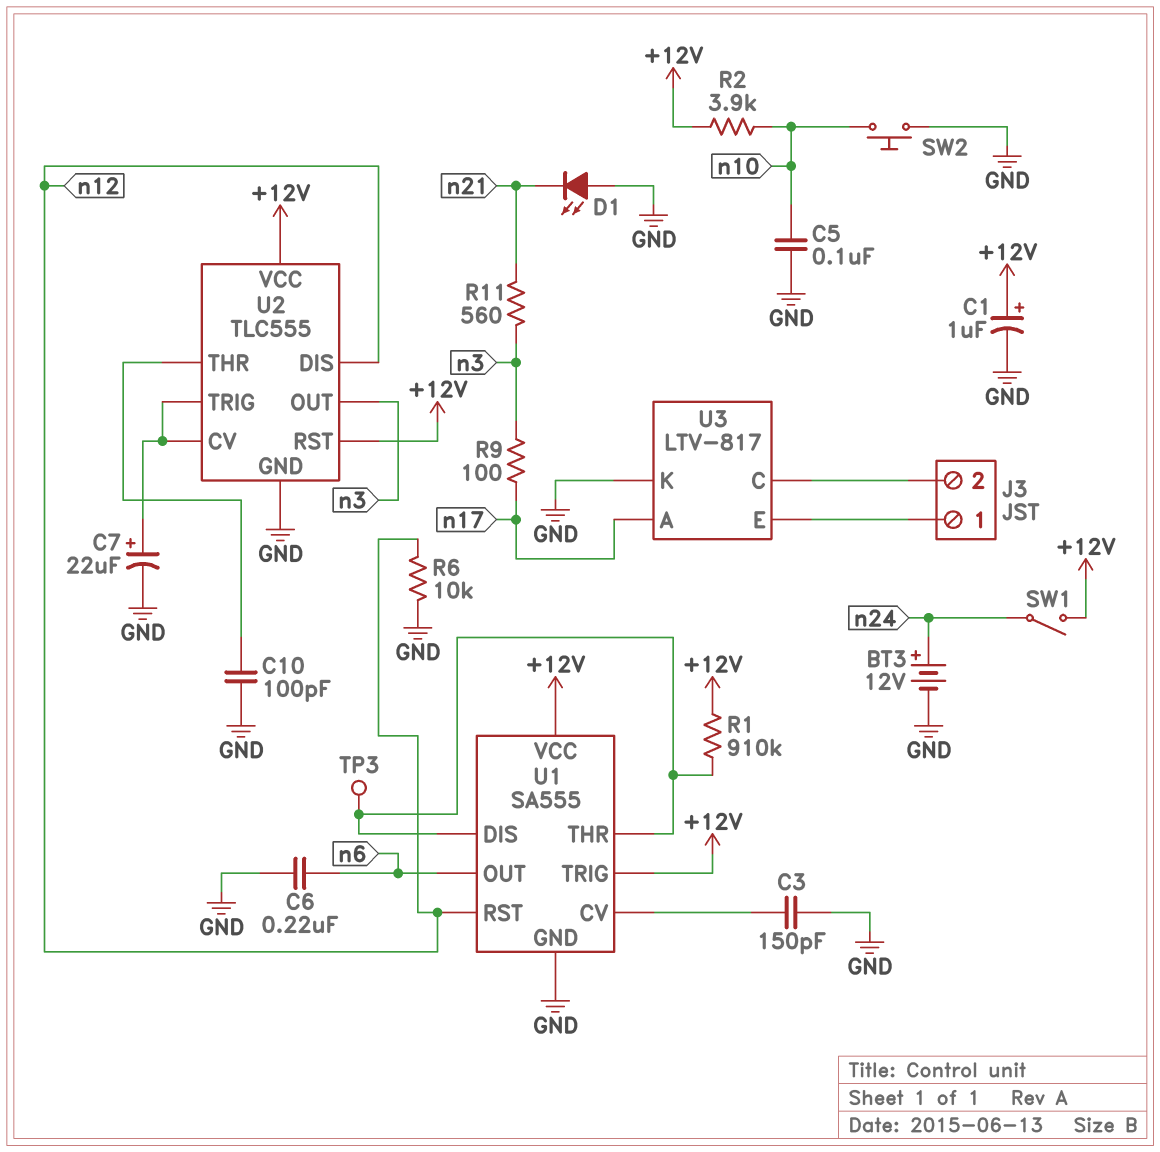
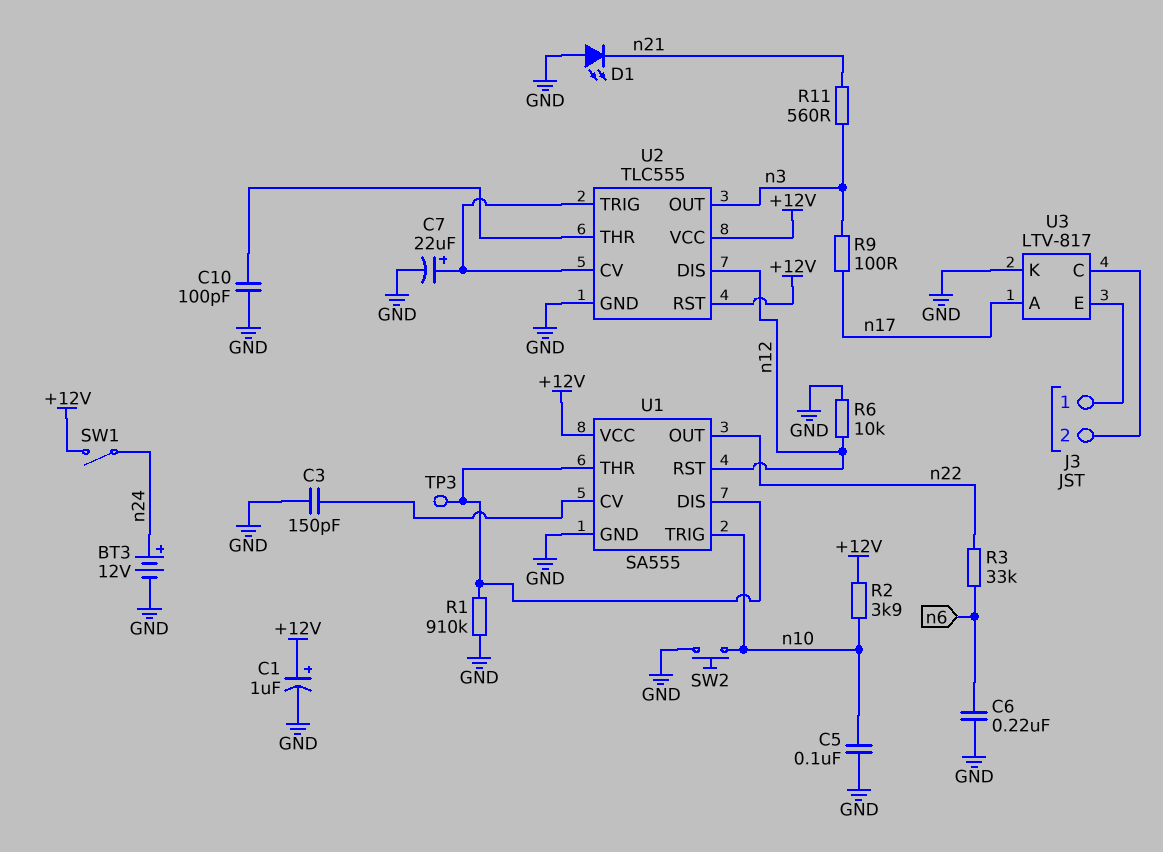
R1: 910k (+12V, U1/DIS) -> 910k (GND, U1/DIS)
R3: none -> 33k (n6, n22)
U1 pin OUT: n6 -> n22
U1 pin TRIG: +12V -> n10

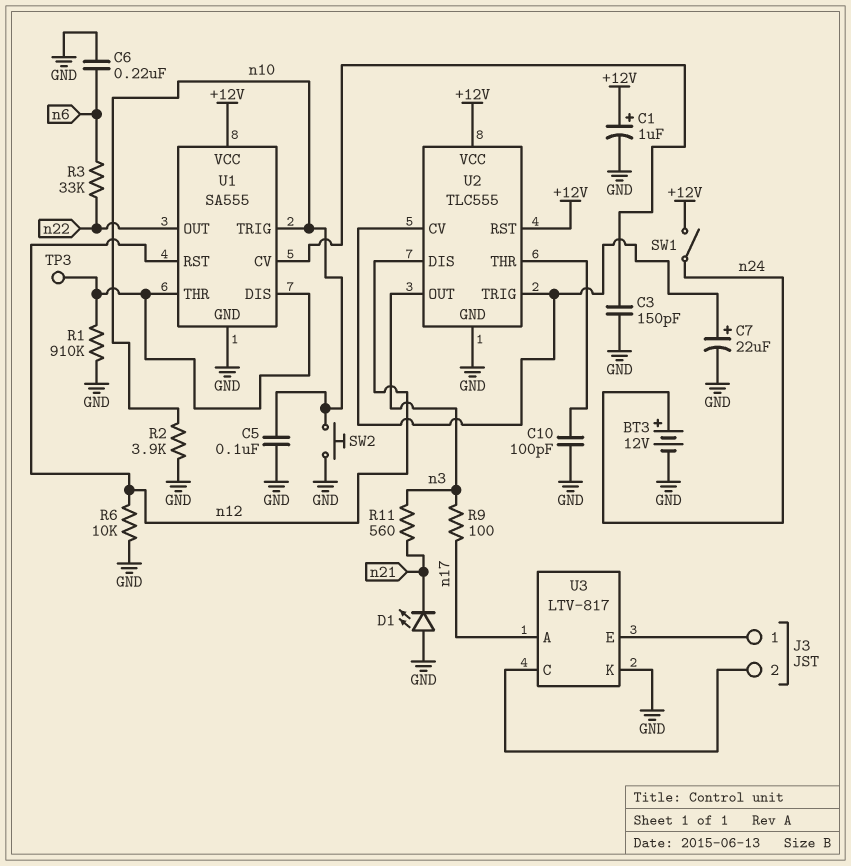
R2: 3.9k (+12V, n10) -> 3.9k (GND, n10)

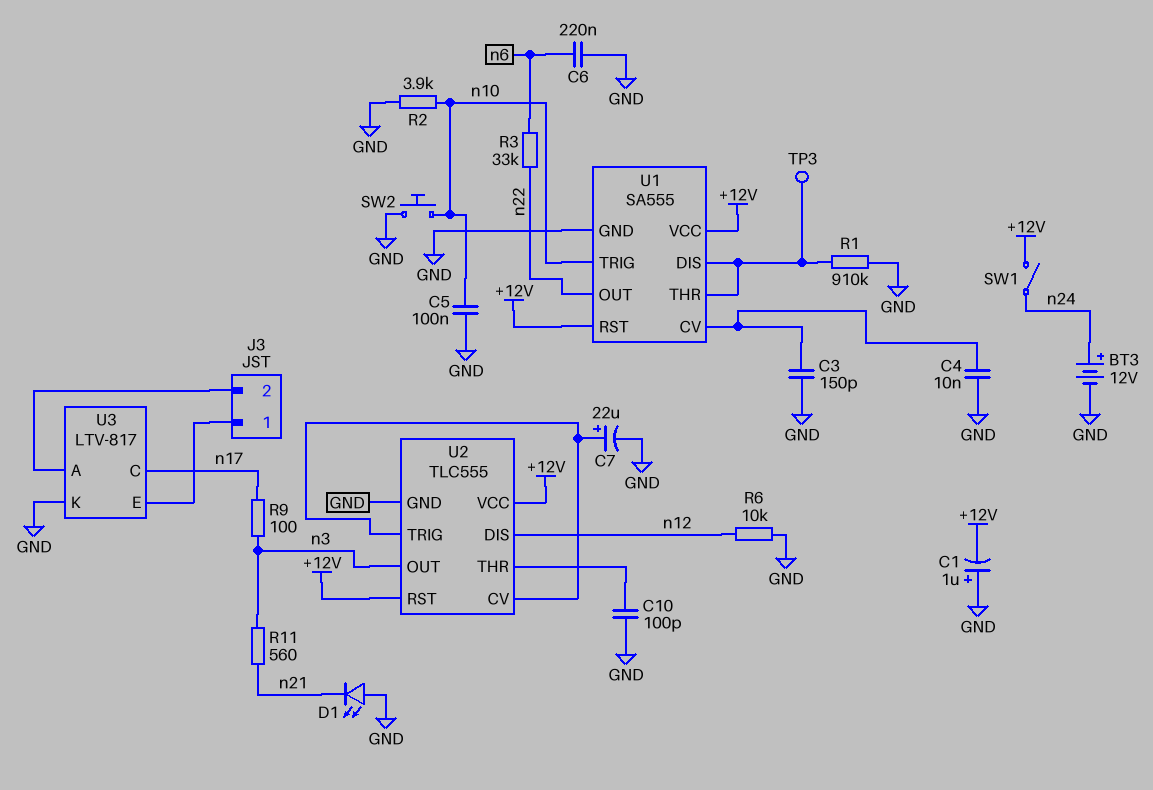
C1: 1uF (plus +12V, minus GND) -> 1uF (plus GND, minus +12V)
C4: none -> 10nF (GND, U1/CV)
U1 pin RST: n12 -> +12V
U3 pin A: n17 -> J3/2
U3 pin C: J3/2 -> n17

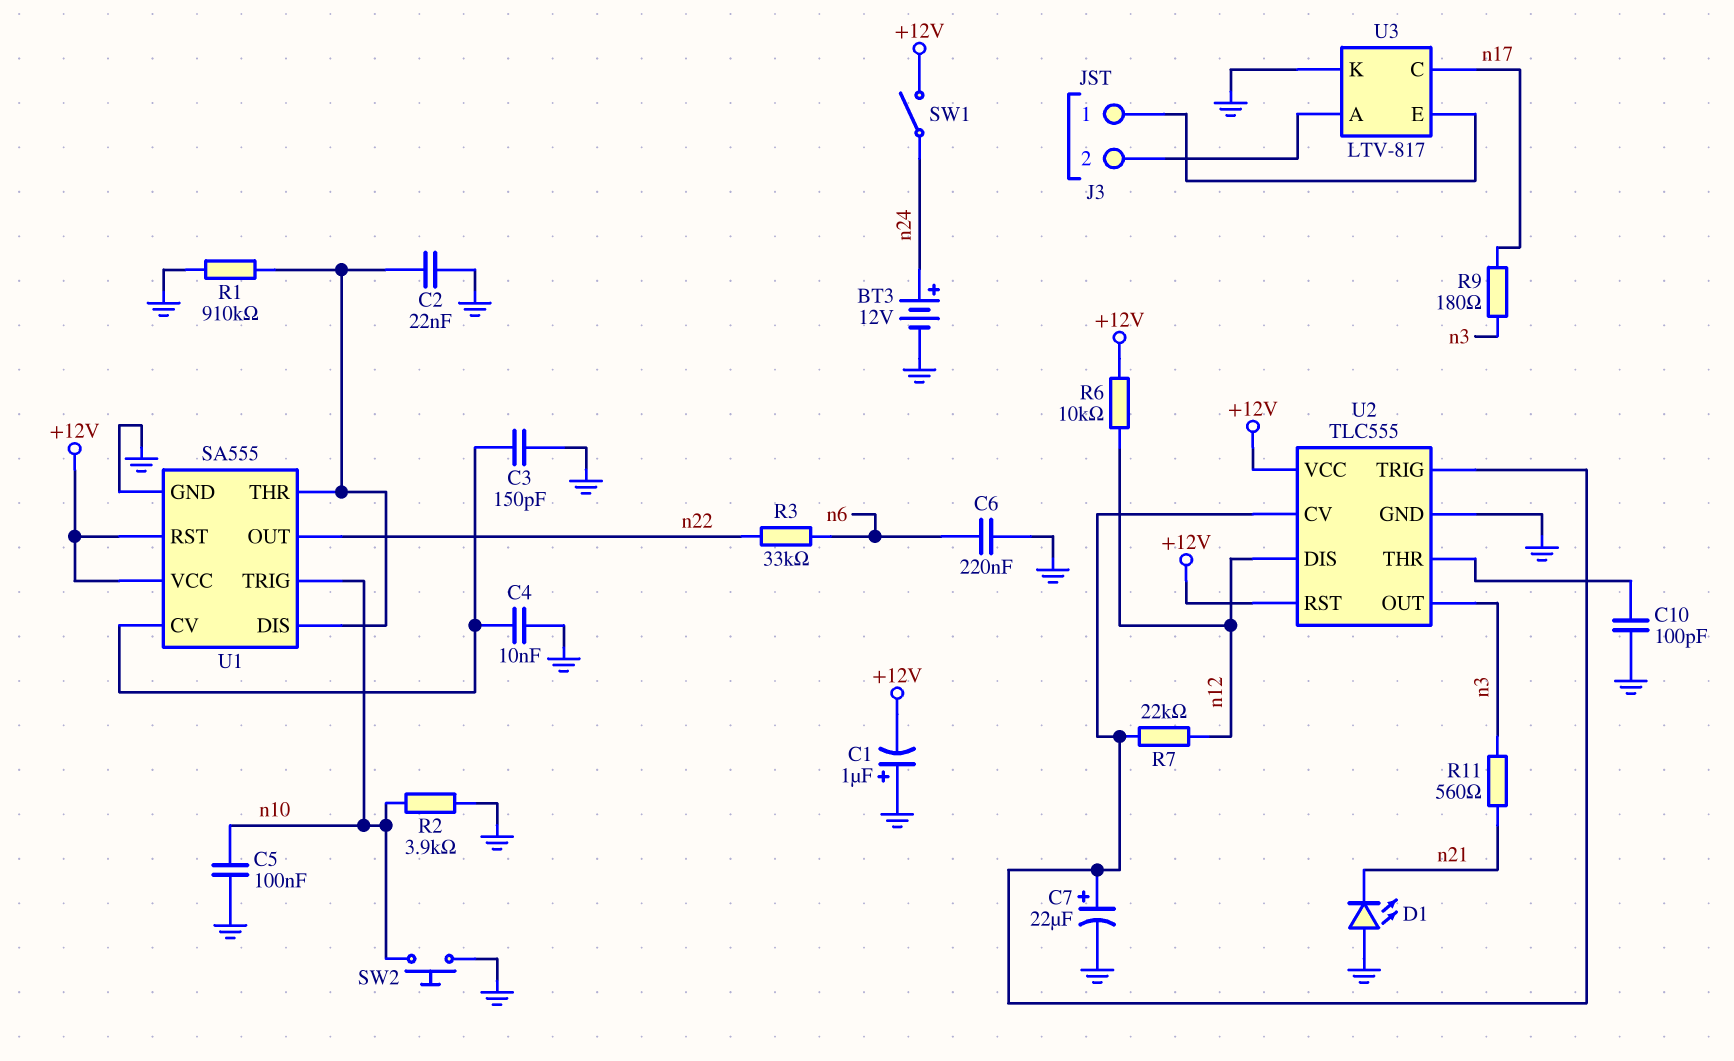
C2: none -> 22nF (GND, U1/DIS)
R6: 10k (GND, n12) -> 10k (+12V, n12)
R7: none -> 22k (U2/CV, n12)
R9: 100 (n3, n17) -> 180 (n3, n17)
TP3: test point (U1/DIS) -> none

